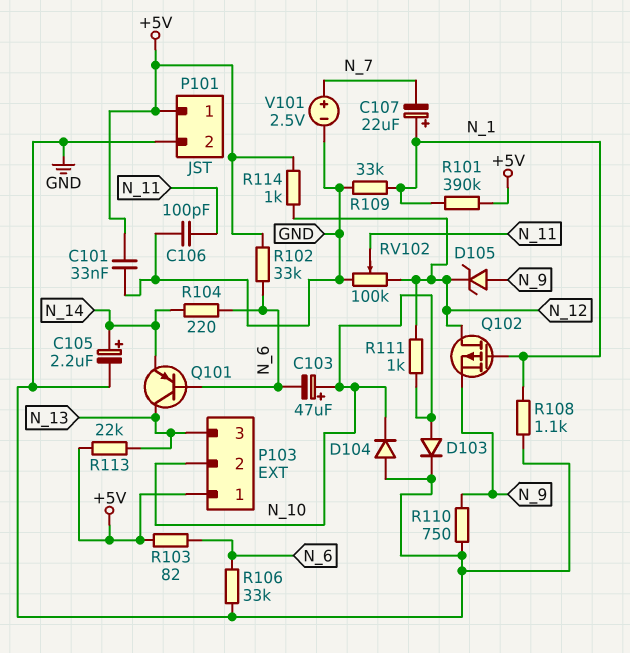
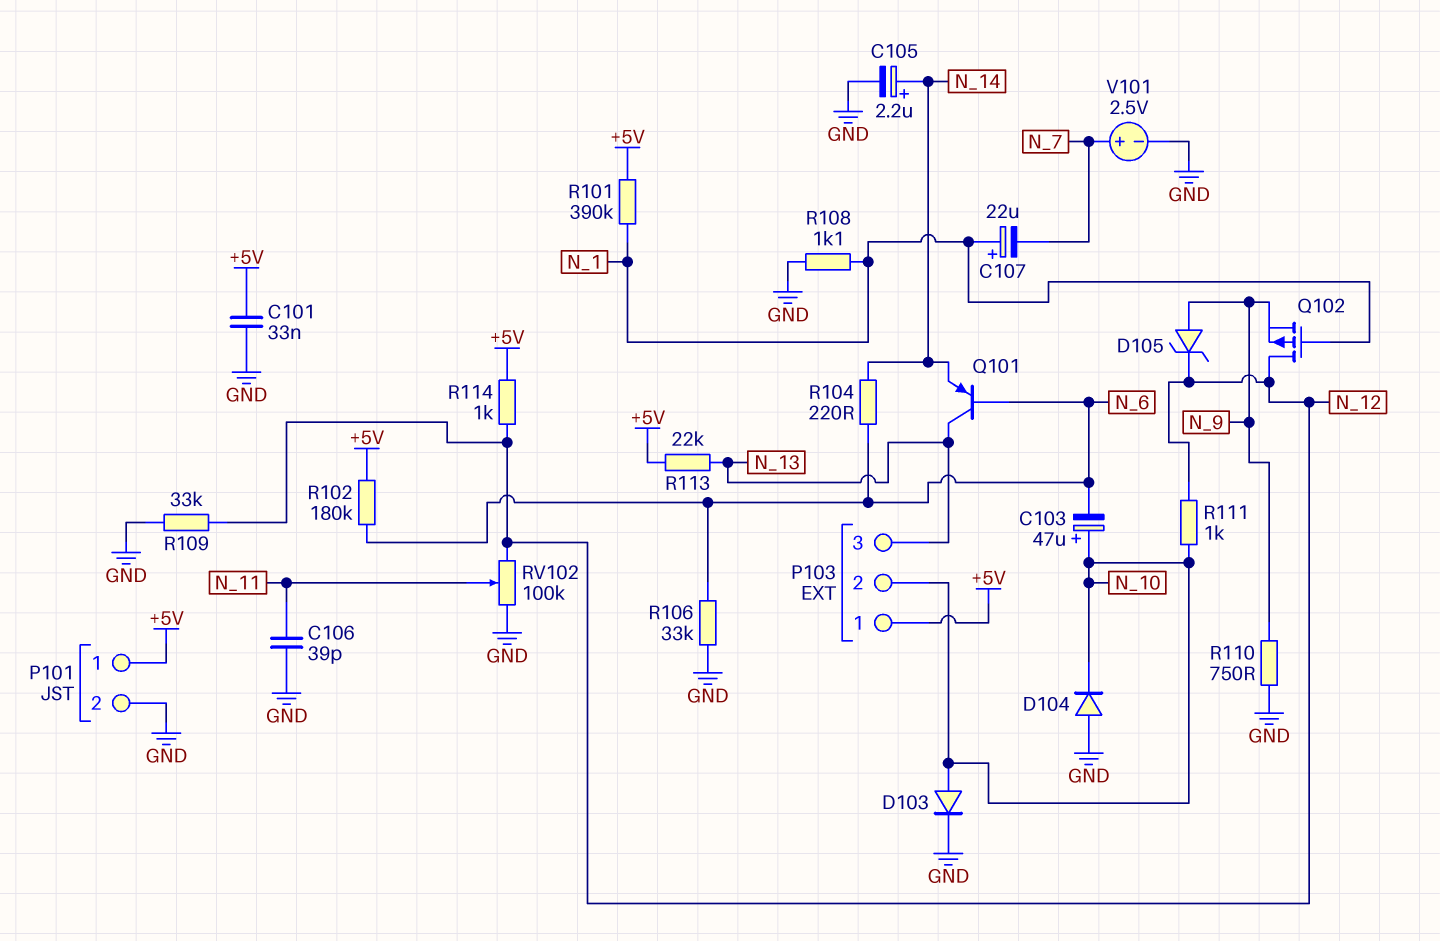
C106: 100pF (GND, N_11) -> 39pF (GND, N_11)
R102: 33k (+5V, N_6) -> 180k (+5V, N_6)
R103: 82 (+5V, N_6) -> none
R109: 33k (GND, N_1) -> 33k (GND, N_12)

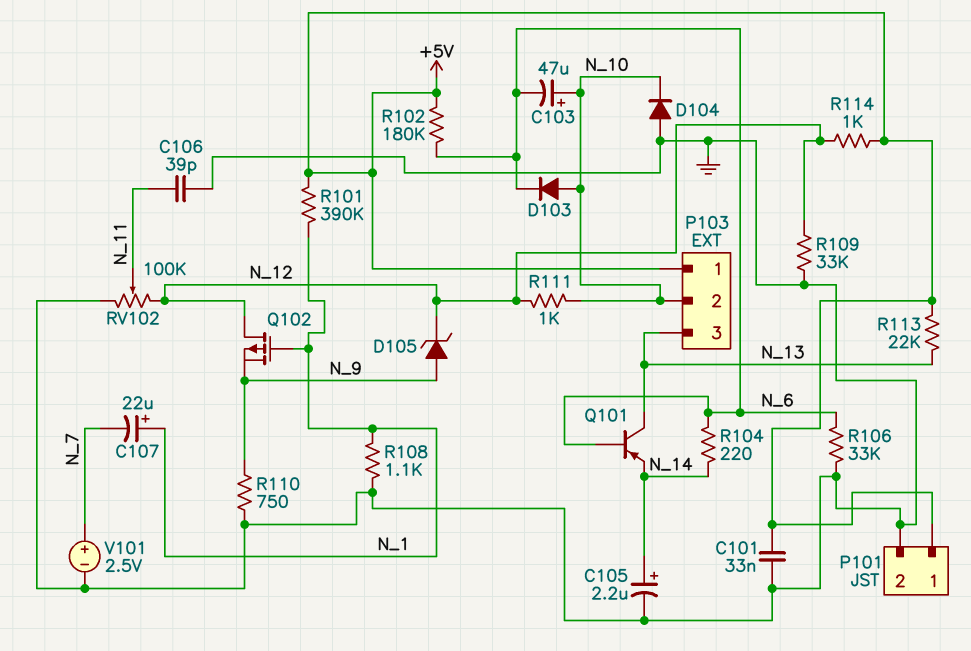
D103: diode (A N_10, K GND) -> diode (A N_10, K N_6)

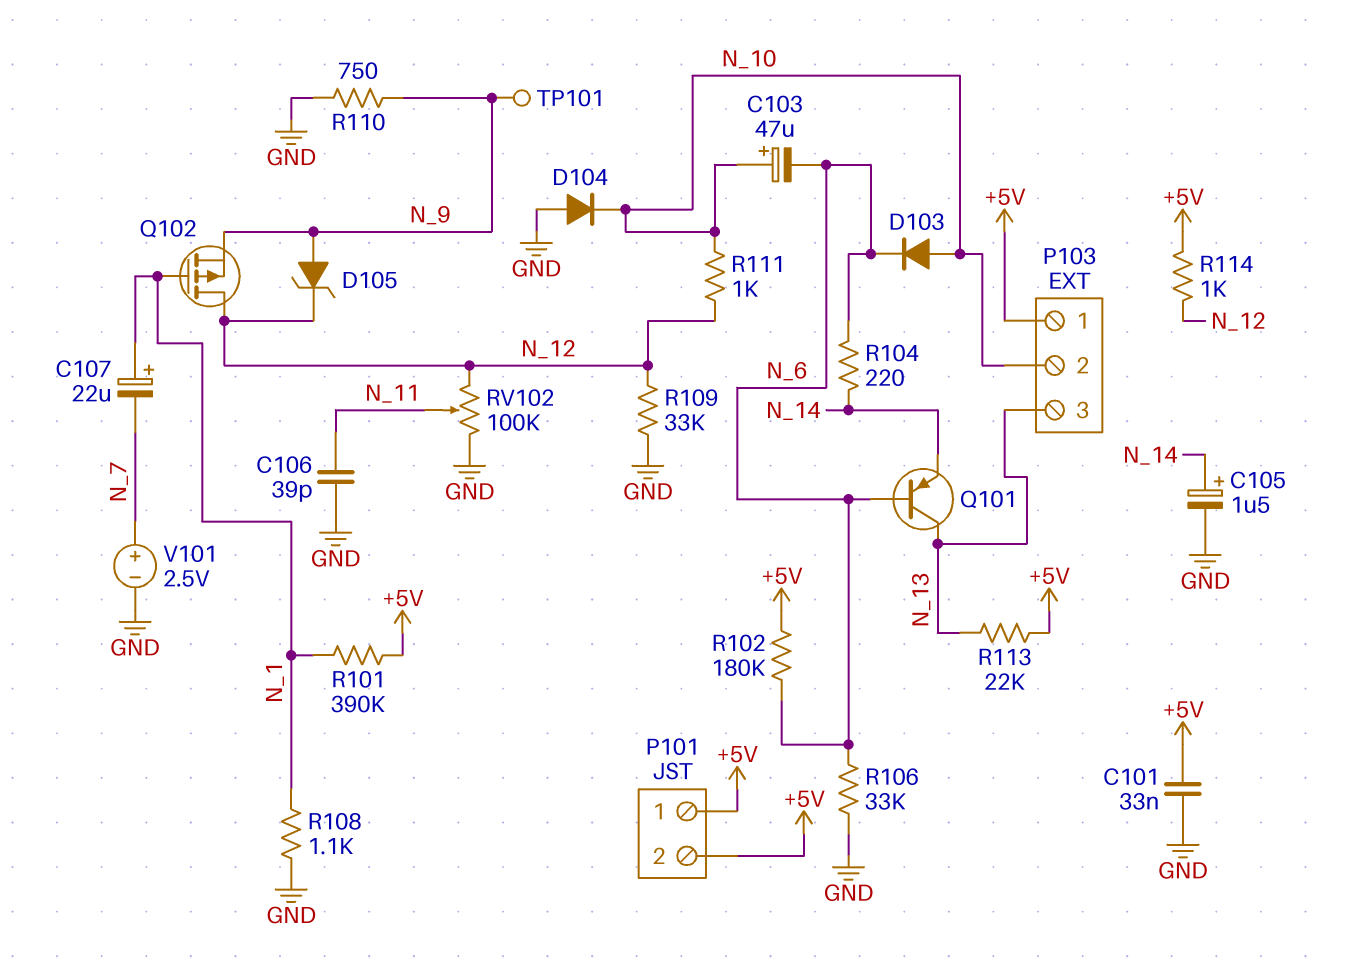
C105: 2.2uF (plus N_14, minus GND) -> 1.5uF (plus N_14, minus GND)
P101 pin 2: GND -> +5V
TP101: none -> test point (N_9)

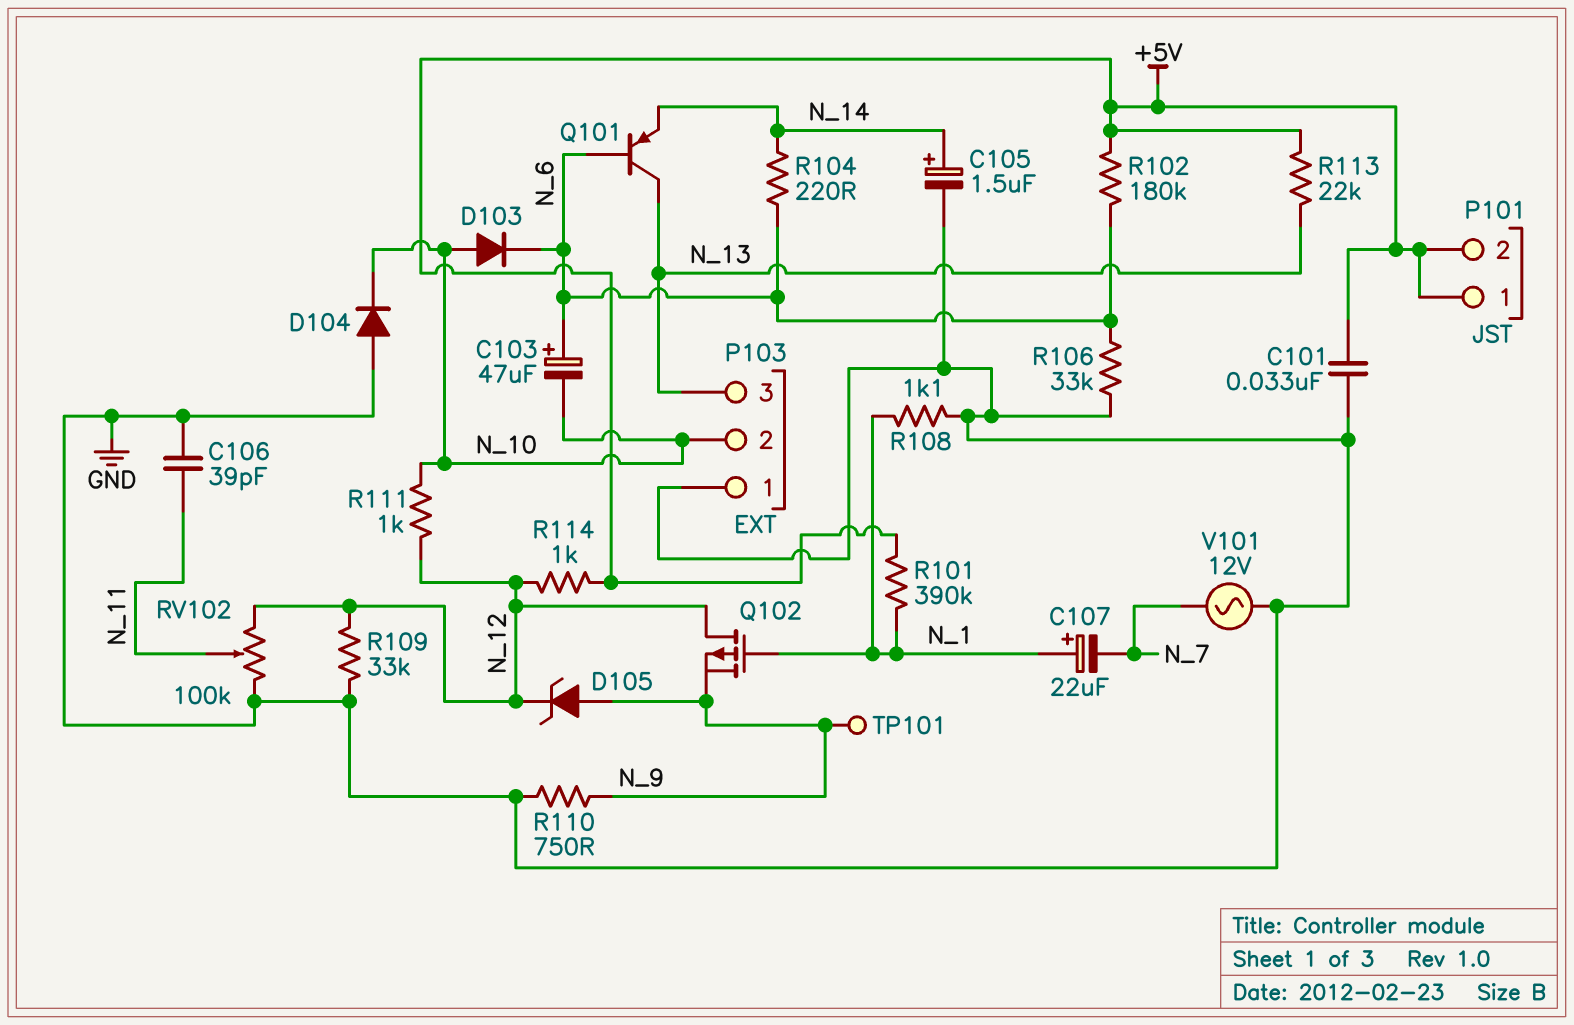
C103: 47uF (plus N_10, minus N_6) -> 47uF (plus N_6, minus N_10)
P103 pin 1: +5V -> GND
V101: 2.5V (plus N_7, minus GND) -> AC 12V (GND, N_7)

